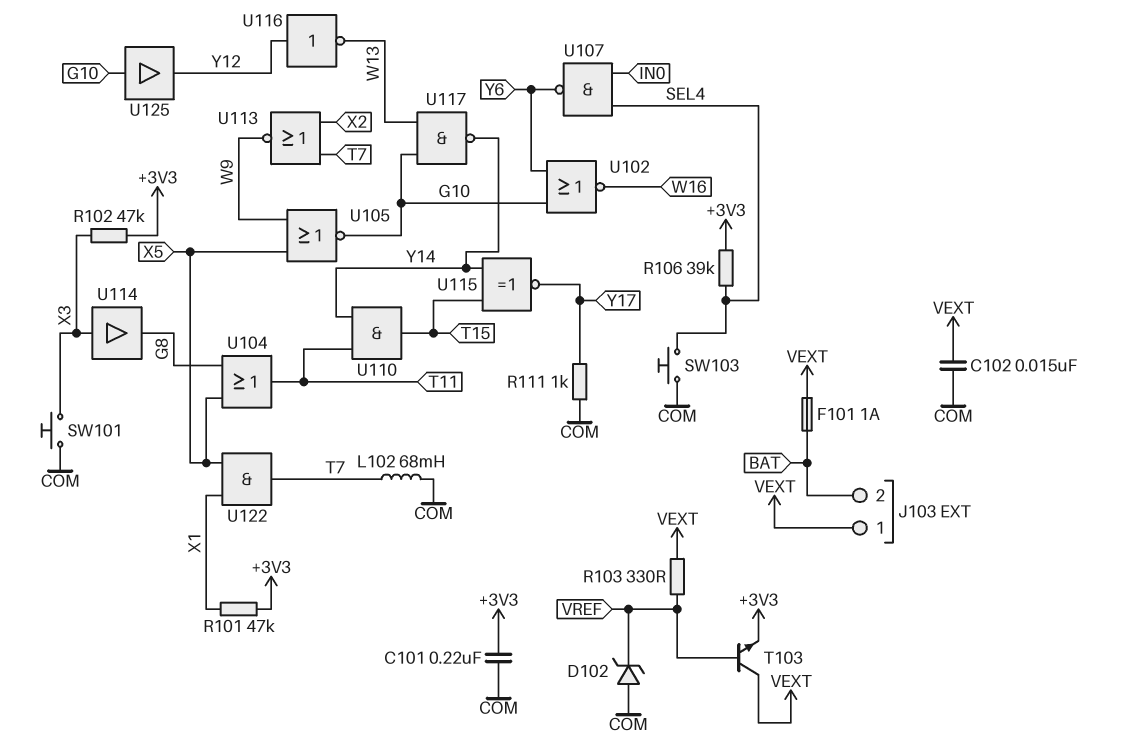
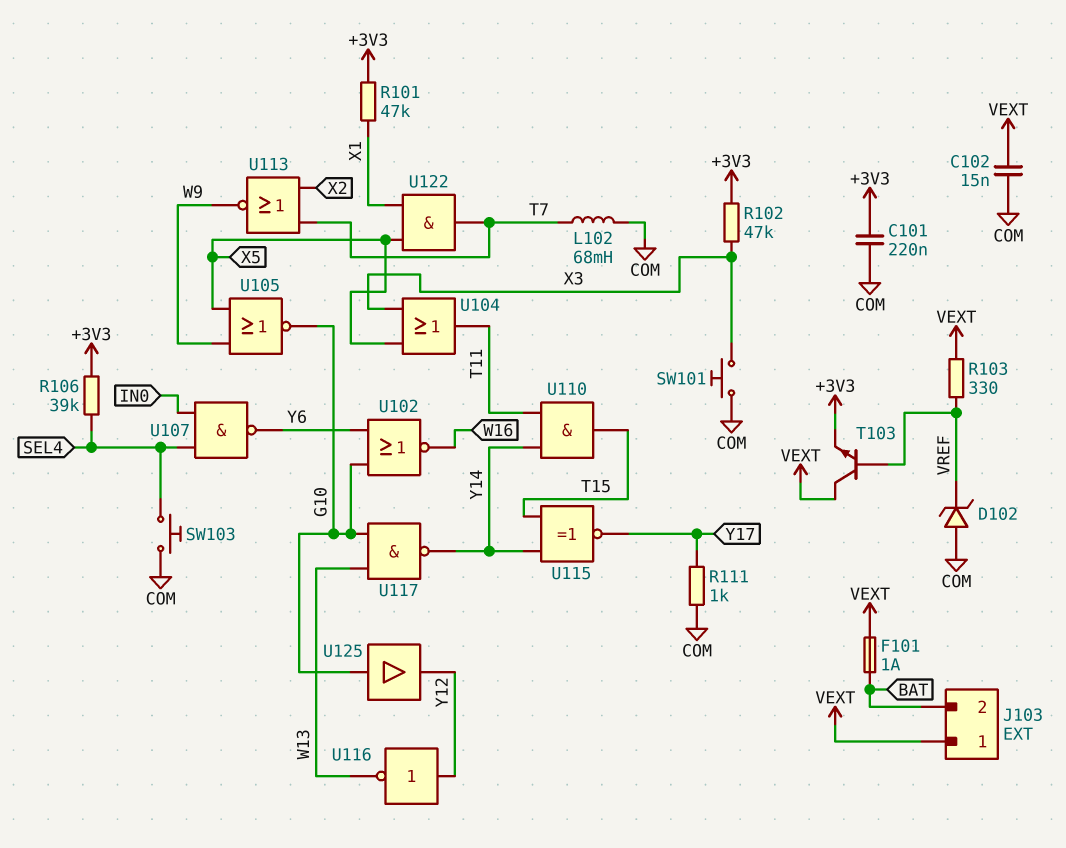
U104: OR (in G8, in X5, out T11) -> OR (in X3, in X5, out T11)
U114: buffer (in X3, out G8) -> none

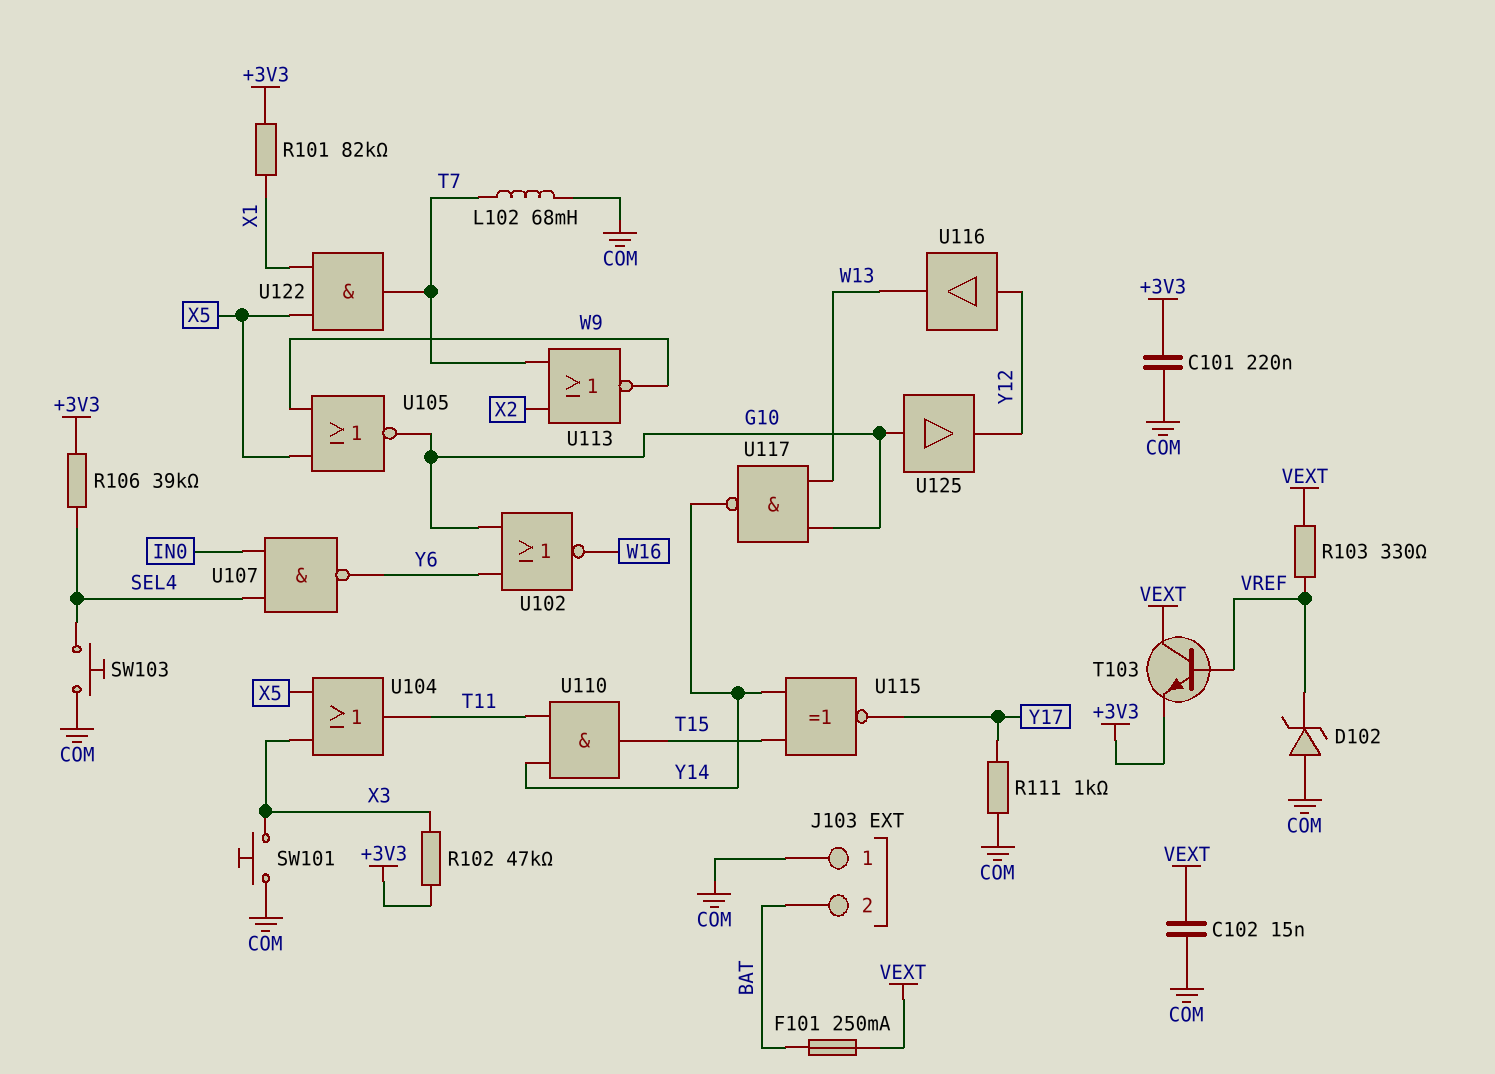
F101: 1A (BAT, VEXT) -> 250mA (BAT, VEXT)
J103 pin 1: VEXT -> COM
R101: 47k (+3V3, X1) -> 82k (+3V3, X1)
U116: NOT (in Y12, out W13) -> buffer (in Y12, out W13)

